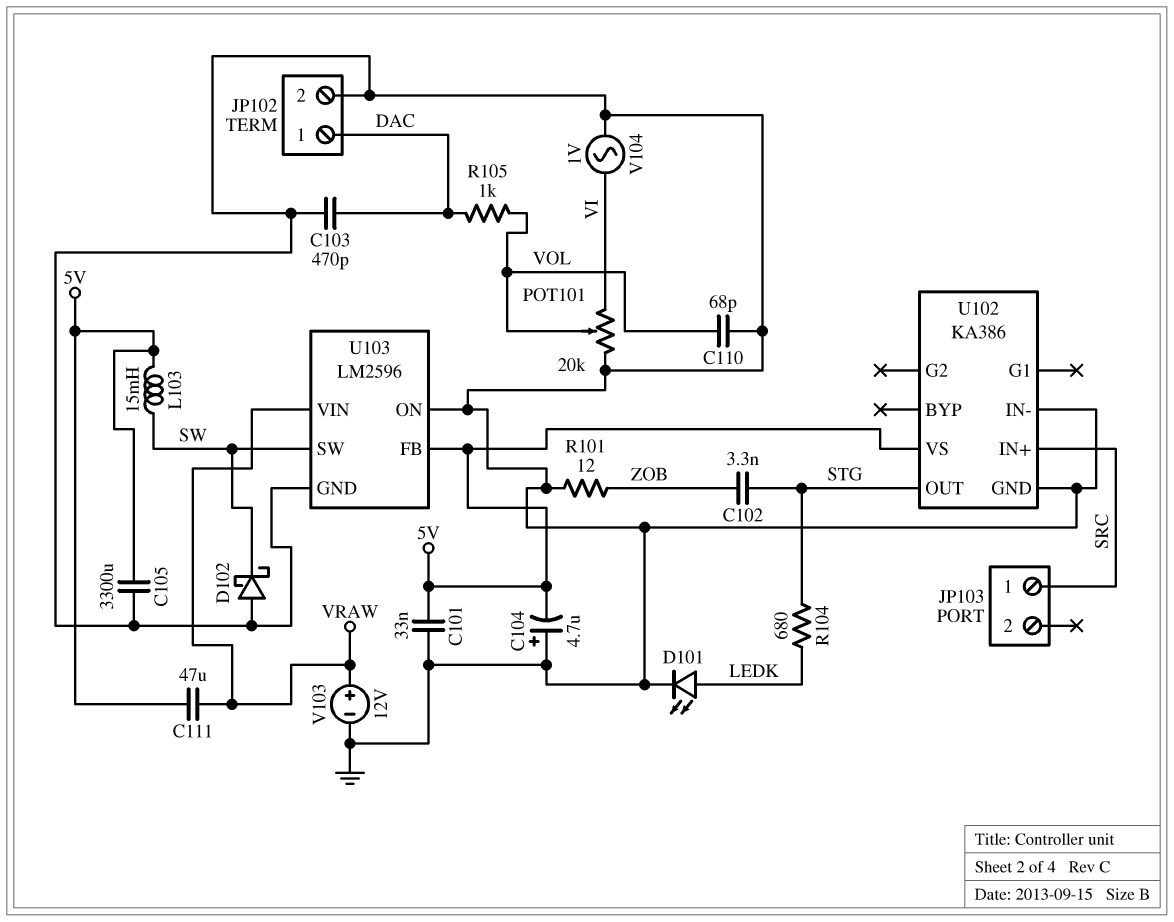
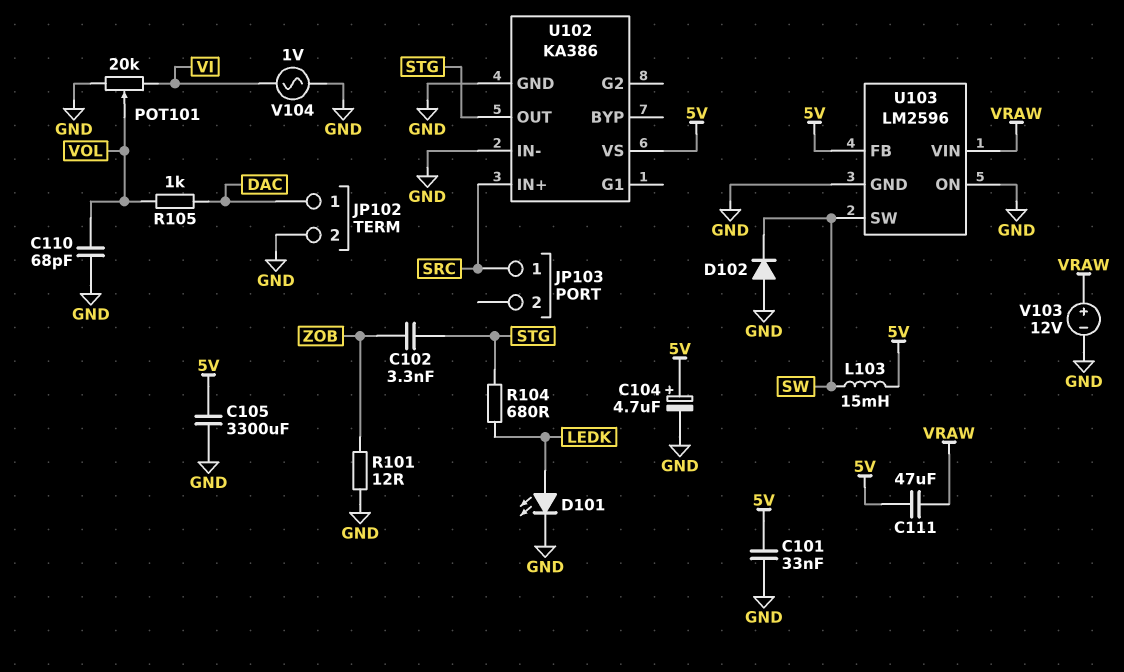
C103: 470pF (DAC, GND) -> none
C104: 4.7uF (plus GND, minus 5V) -> 4.7uF (plus 5V, minus GND)
D102: schottky (A GND, K SW) -> diode (A GND, K SW)

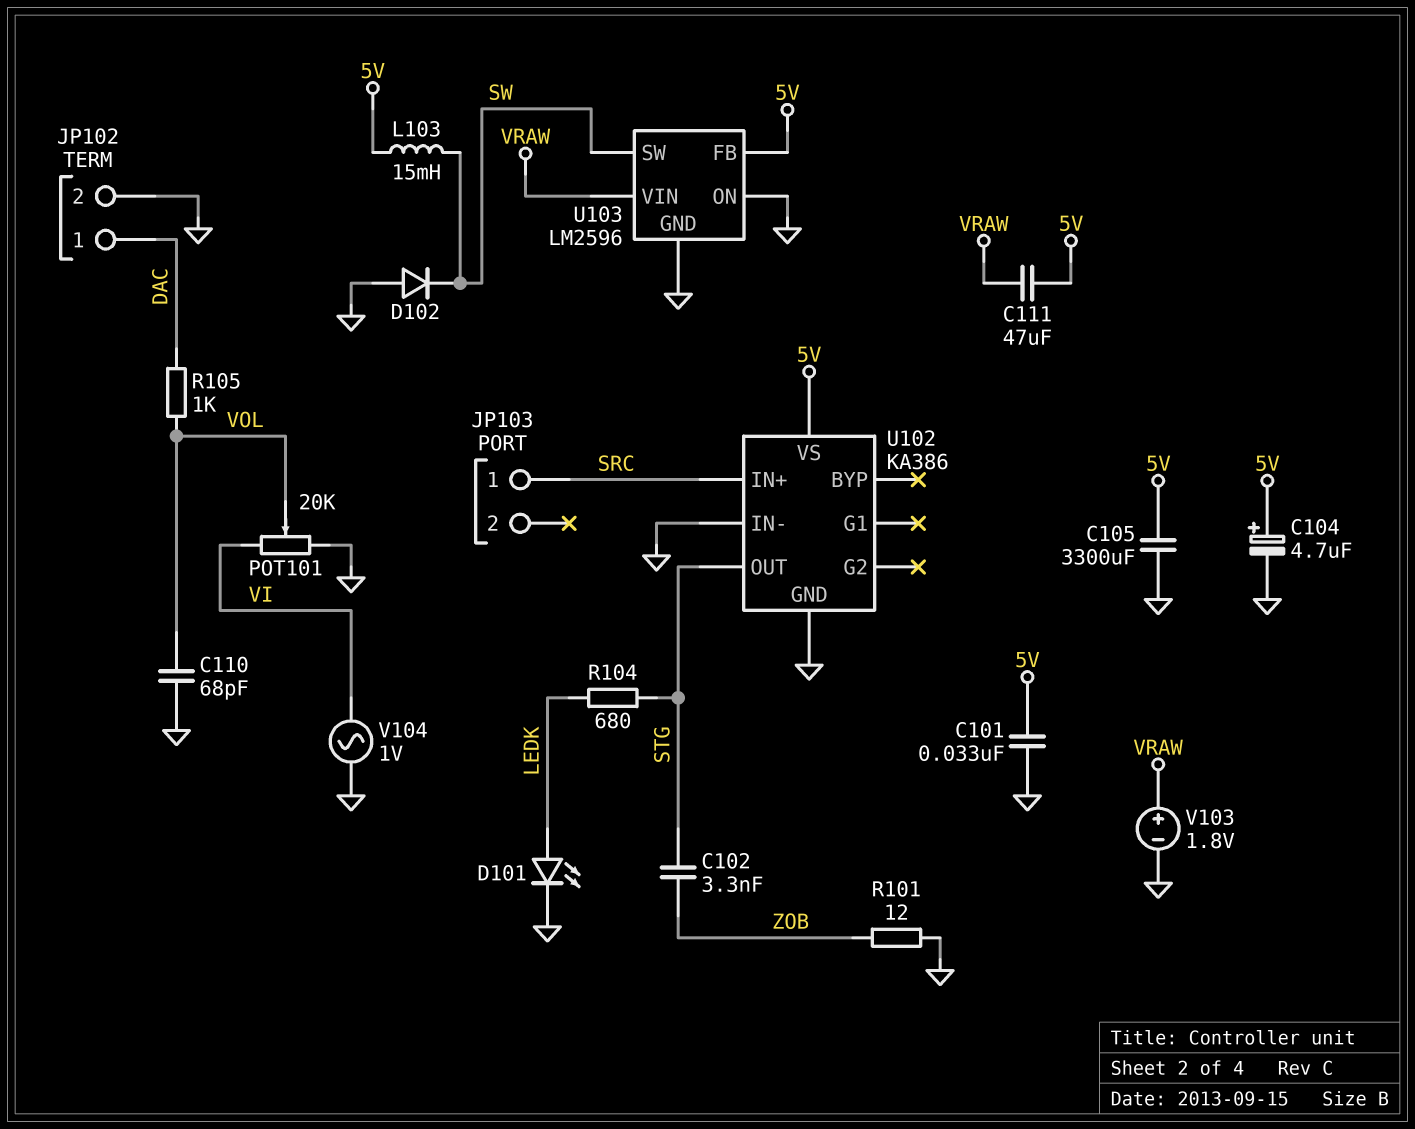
V103: 12V (plus VRAW, minus GND) -> 1.8V (plus VRAW, minus GND)

